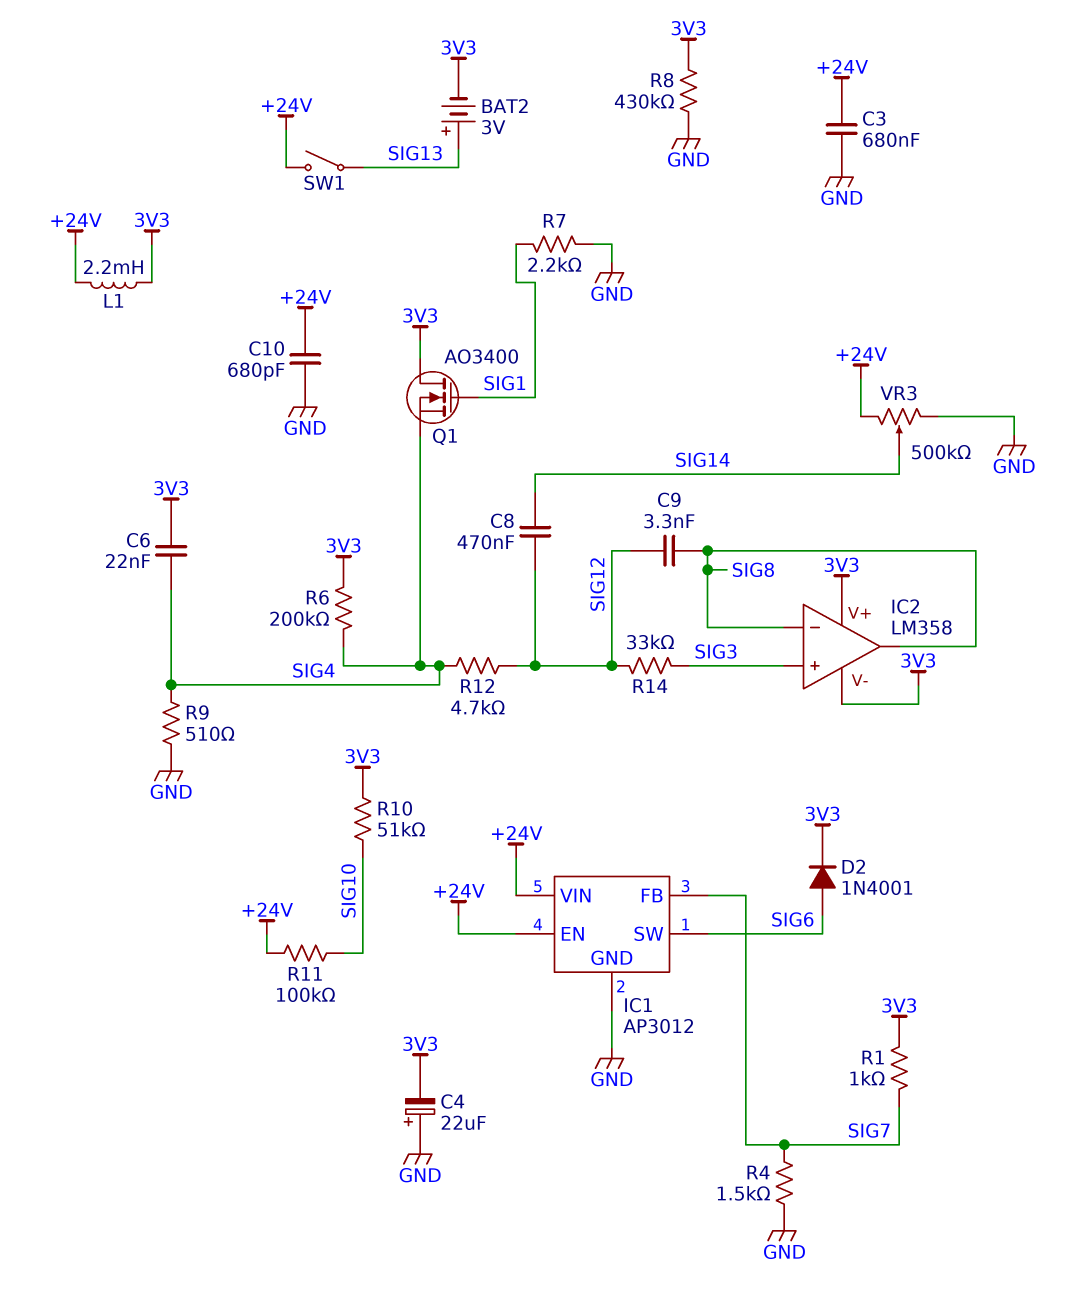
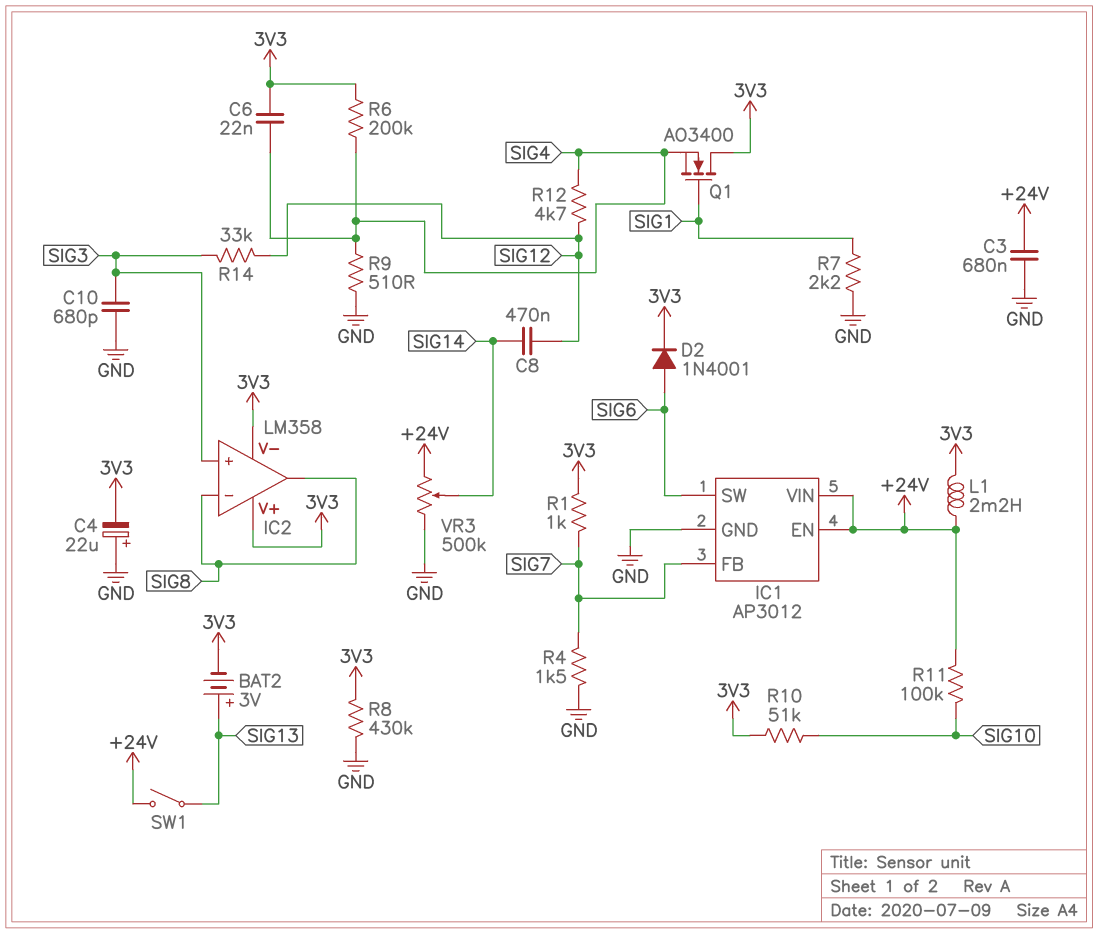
C9: 3.3nF (SIG8, SIG12) -> none
C10: 680pF (+24V, GND) -> 680pF (GND, SIG3)

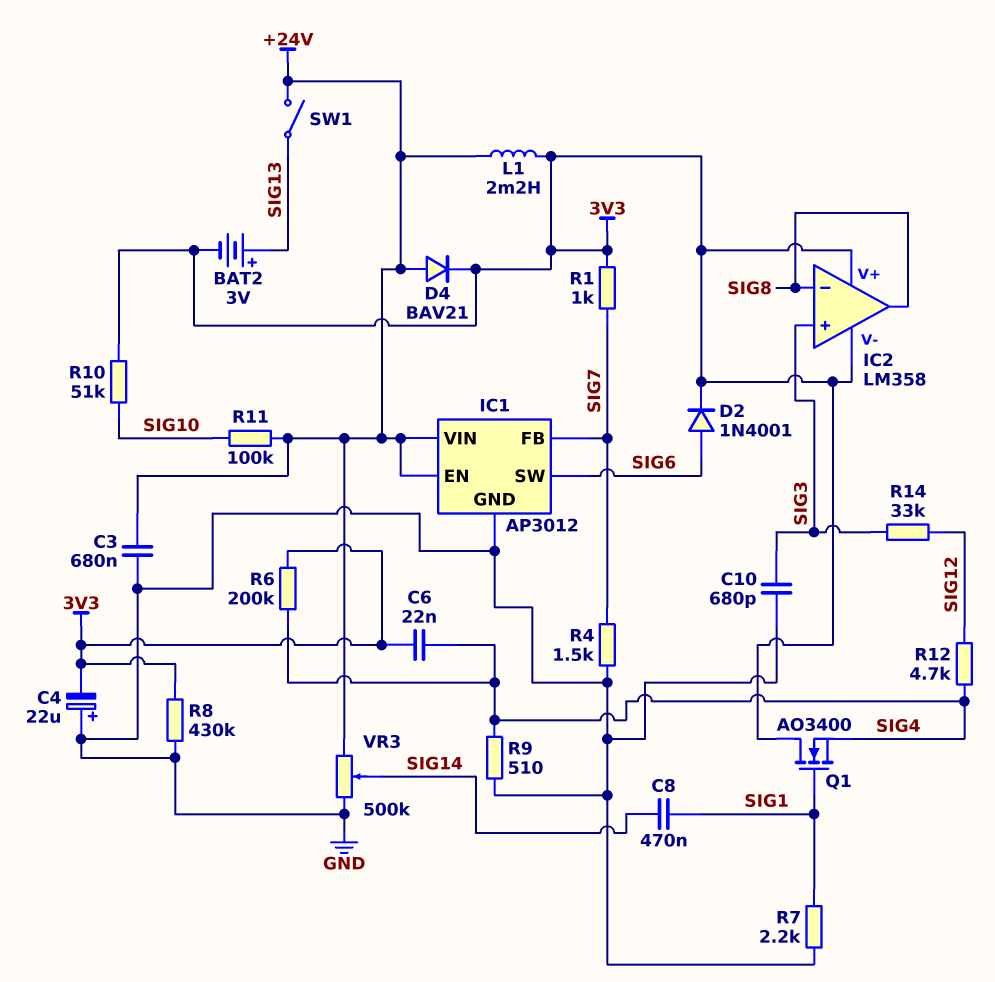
C8: 470nF (SIG12, SIG14) -> 470nF (SIG1, SIG14)
D4: none -> diode BAV21 (A +24V, K 3V3)

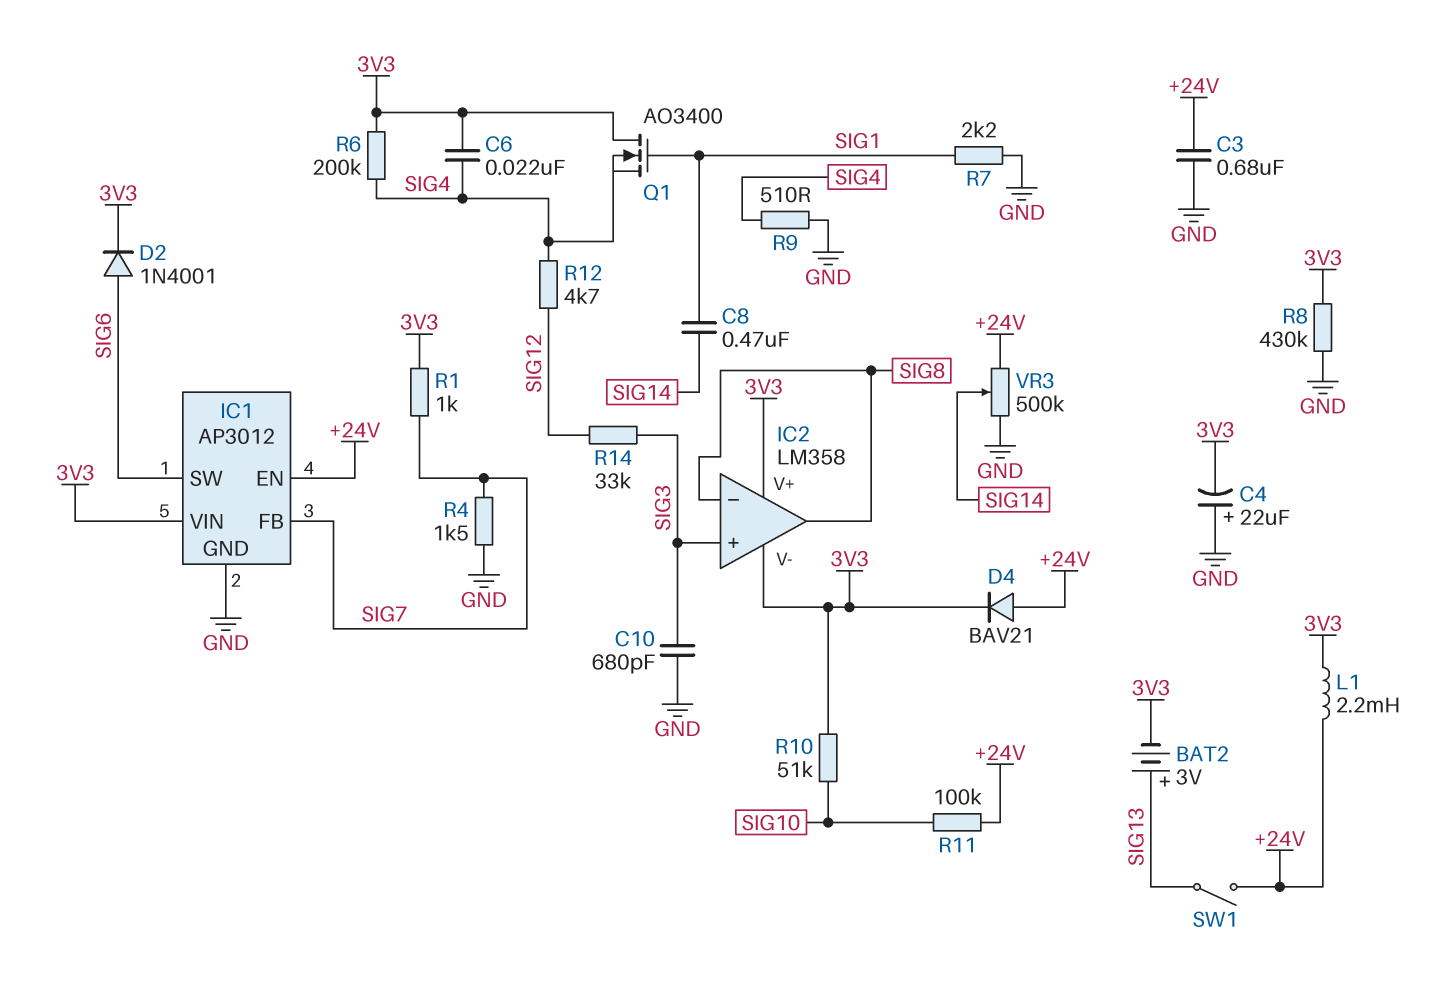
IC1 pin VIN: +24V -> 3V3

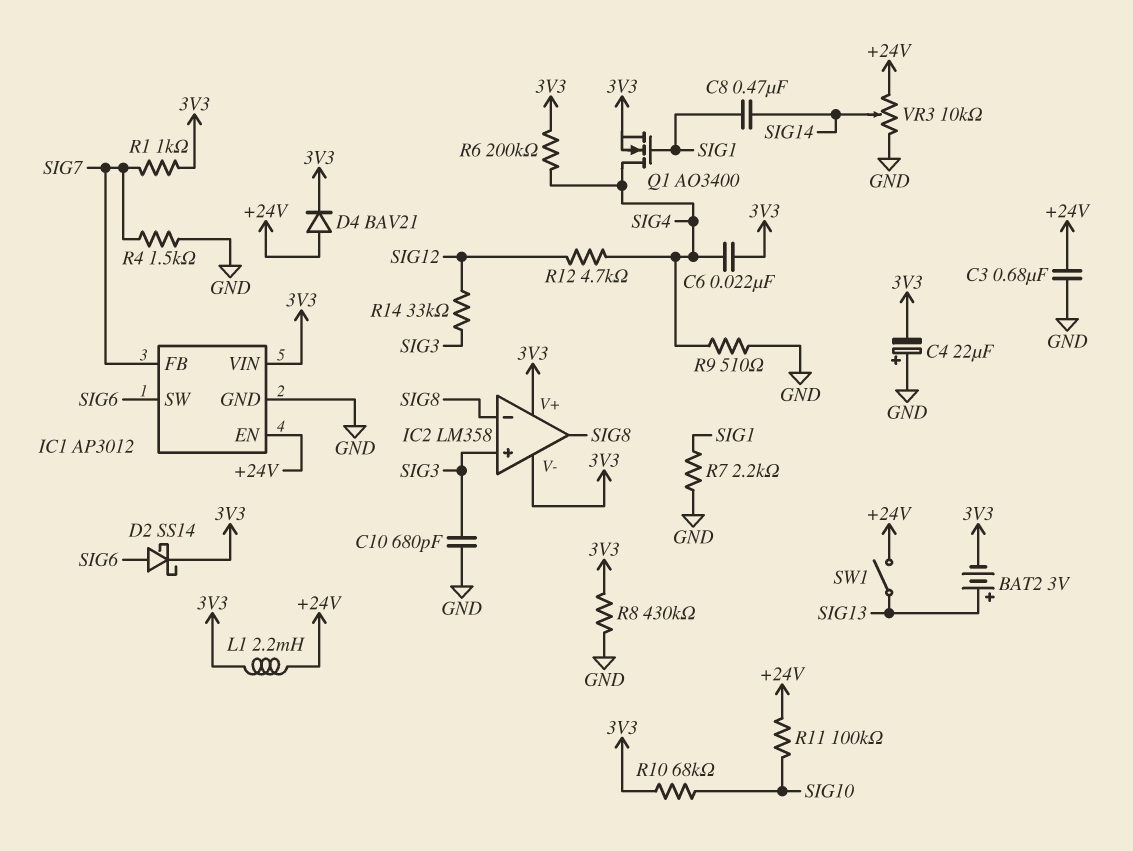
D2: diode 1N4001 (A SIG6, K 3V3) -> schottky SS14 (A SIG6, K 3V3)
Q1: NMOS AO3400 (G SIG1, D 3V3, S SIG4) -> NMOS AO3400 (G SIG1, D SIG4, S 3V3)
R10: 51k (3V3, SIG10) -> 68k (3V3, SIG10)
VR3: 500k (+24V, GND, wiper SIG14) -> 10k (+24V, GND, wiper SIG14)

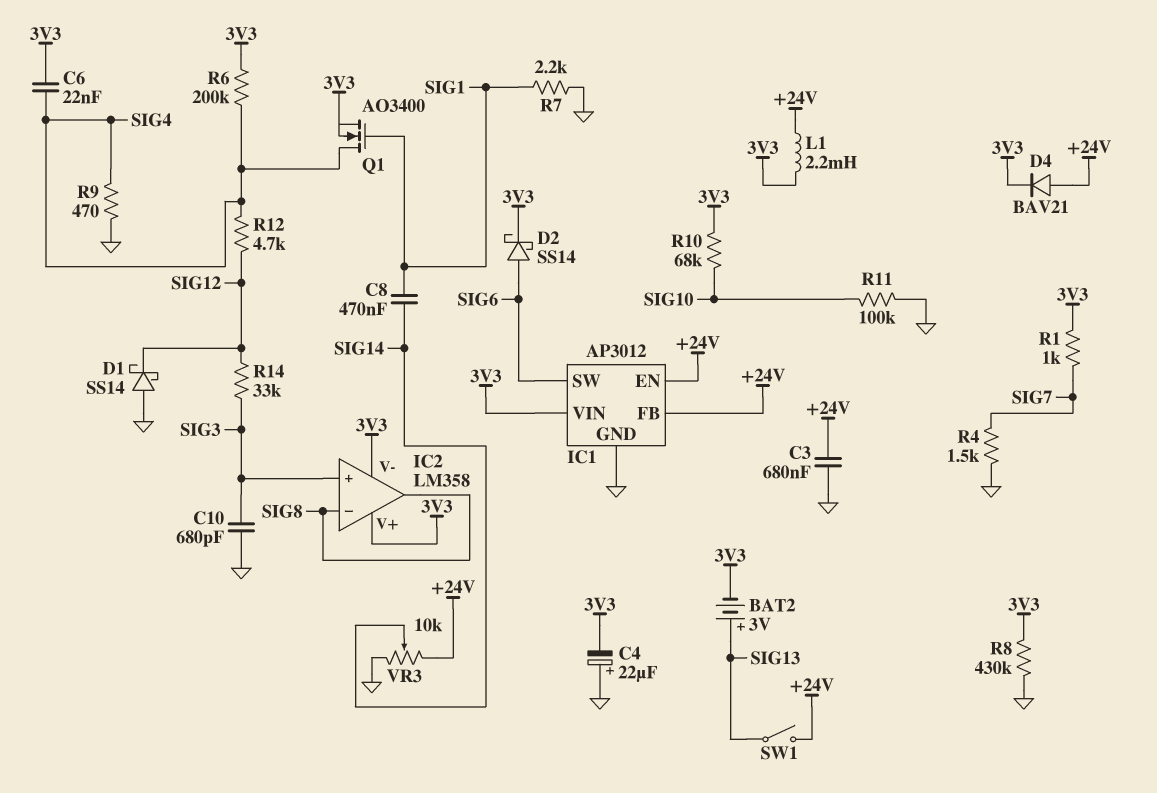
D1: none -> schottky SS14 (A GND, K SIG12)
IC1 pin FB: SIG7 -> +24V
R9: 510 (GND, SIG4) -> 470 (GND, SIG4)
R11: 100k (+24V, SIG10) -> 100k (GND, SIG10)

